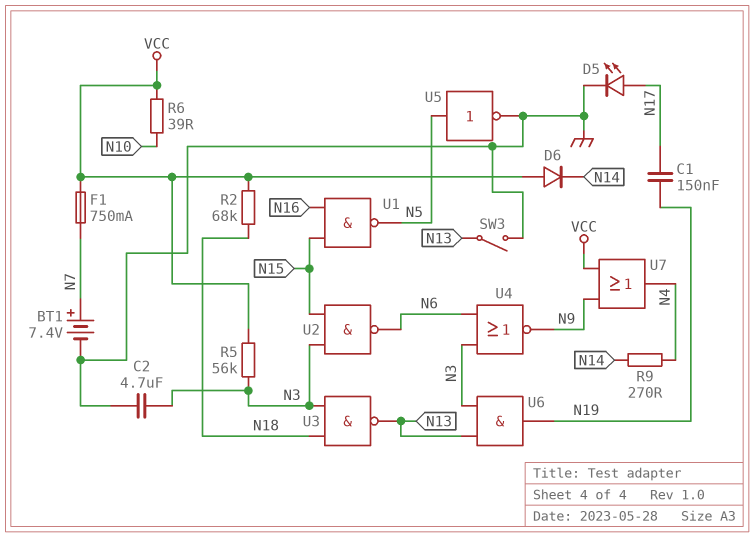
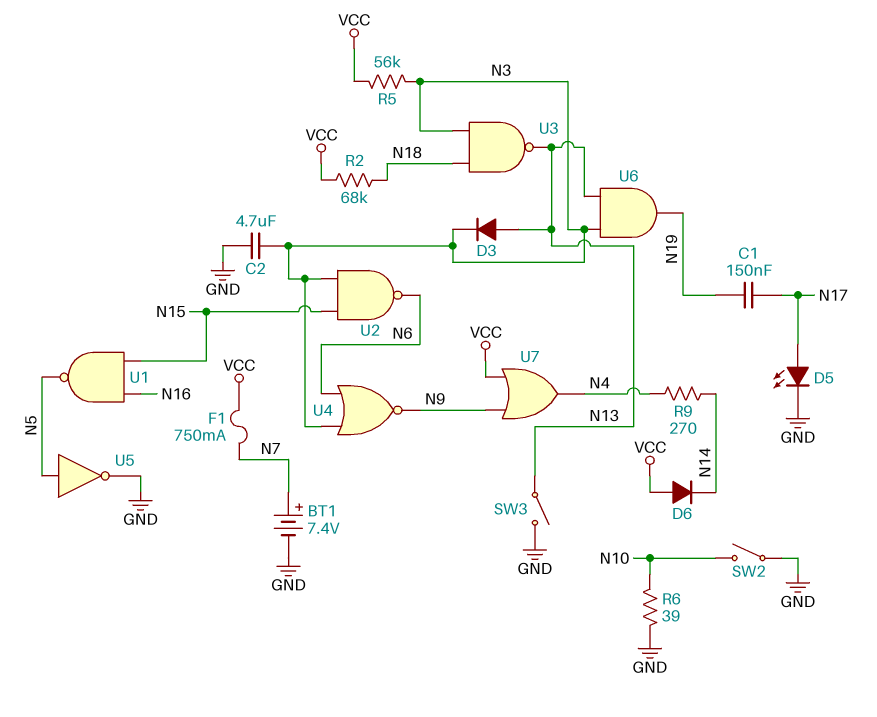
D3: none -> diode (A N13, K N3)
R6: 39 (N10, VCC) -> 39 (GND, N10)
SW2: none -> switch (GND, N10)

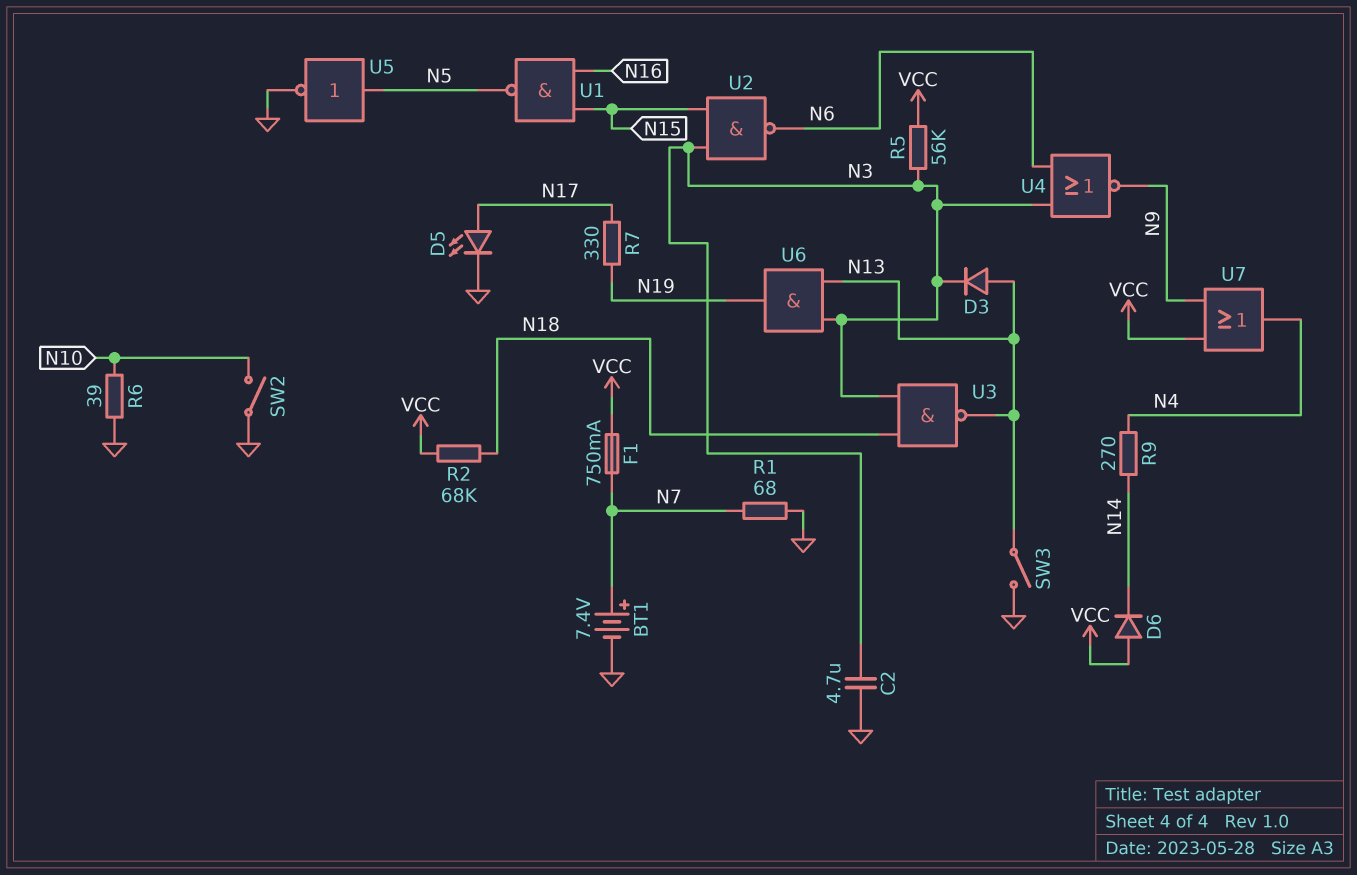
C1: 150nF (N17, N19) -> none
R1: none -> 68 (GND, N7)
R7: none -> 330 (N17, N19)

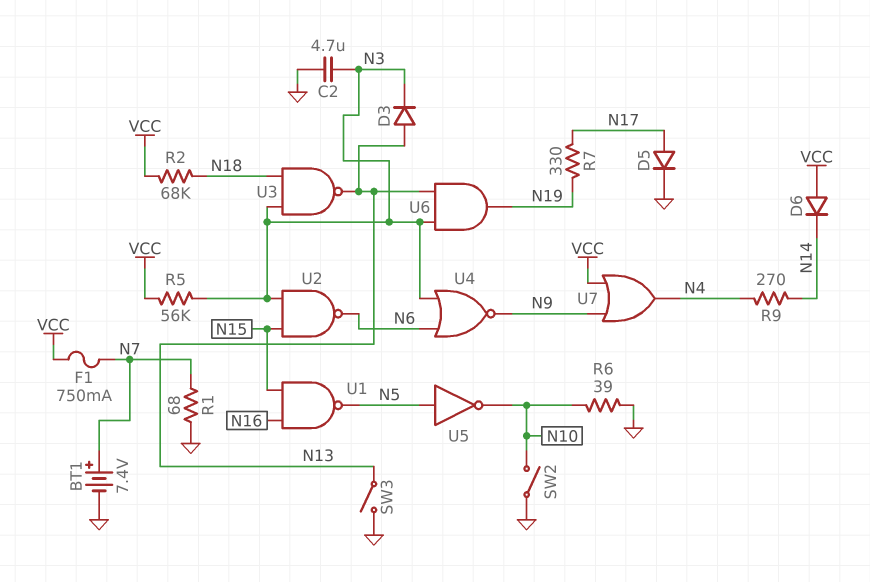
D5: LED (A N17, K GND) -> diode (A N17, K GND)
U5: NOT (in N5, out GND) -> NOT (in N5, out N10)

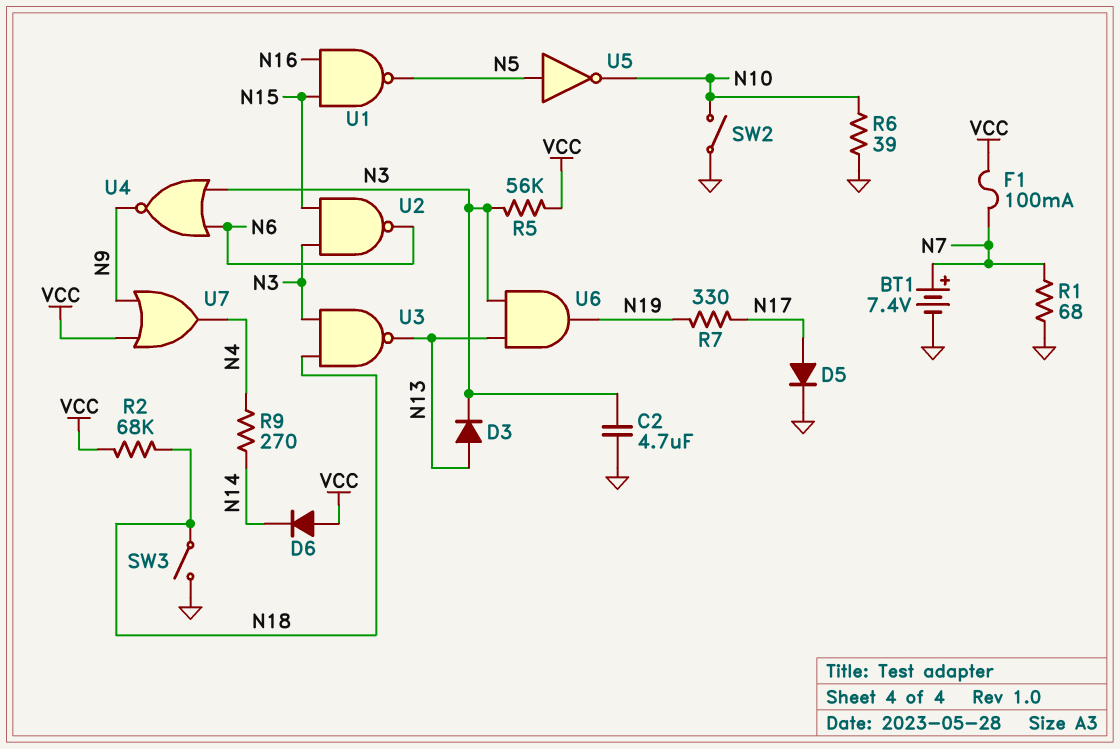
F1: 750mA (N7, VCC) -> 100mA (N7, VCC)
SW3: switch (GND, N13) -> switch (GND, N18)

